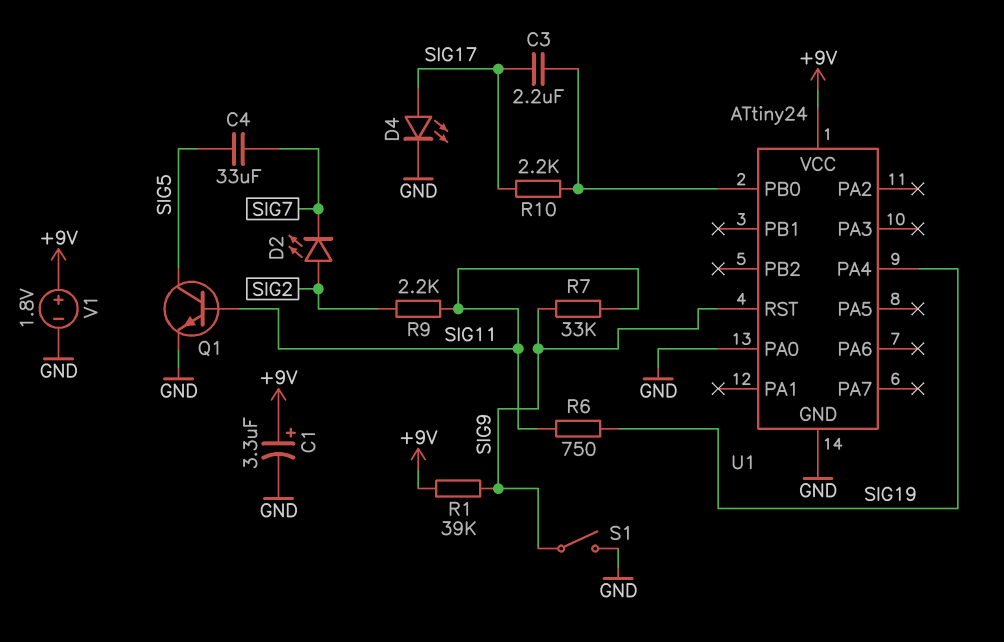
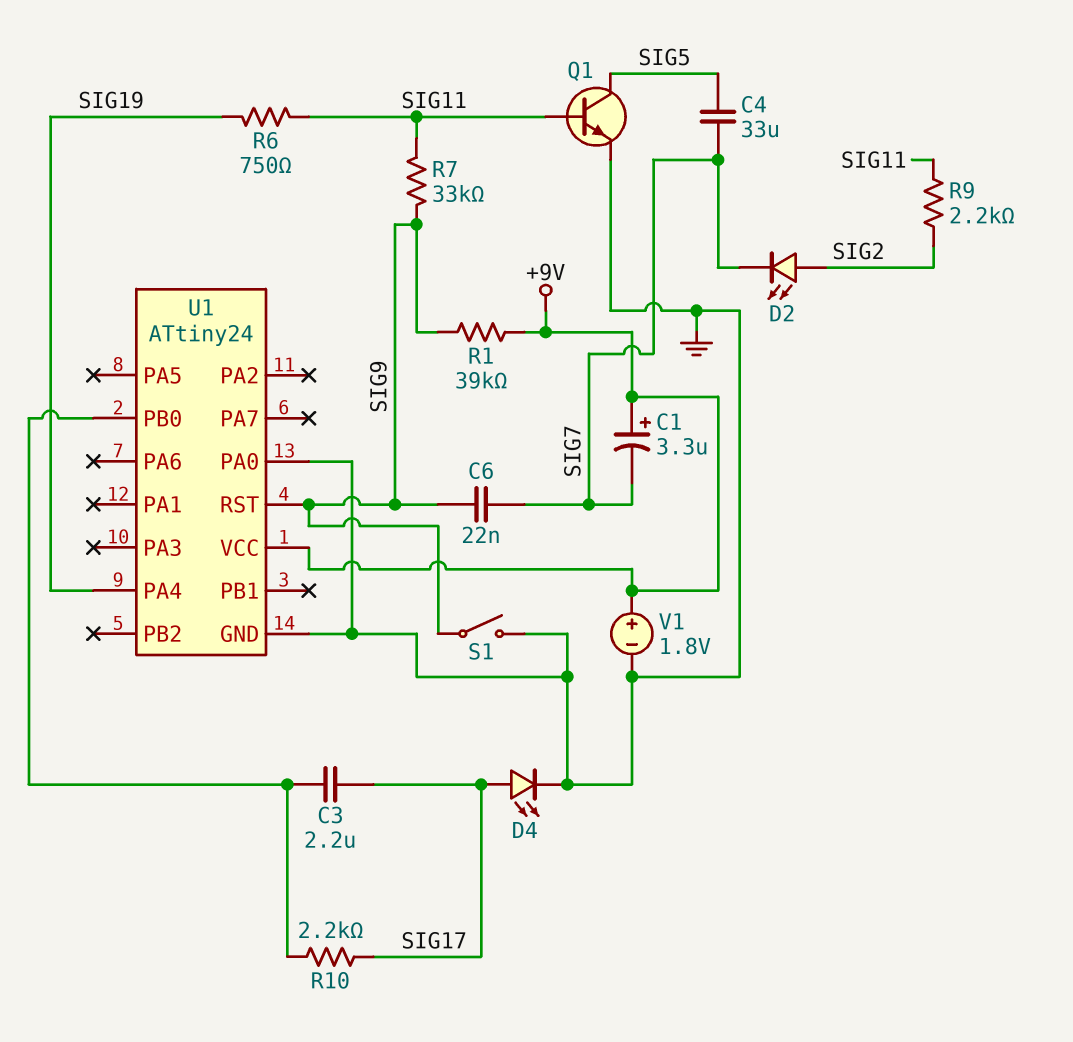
C1: 3.3uF (plus +9V, minus GND) -> 3.3uF (plus +9V, minus SIG7)
C6: none -> 22nF (SIG7, SIG9)

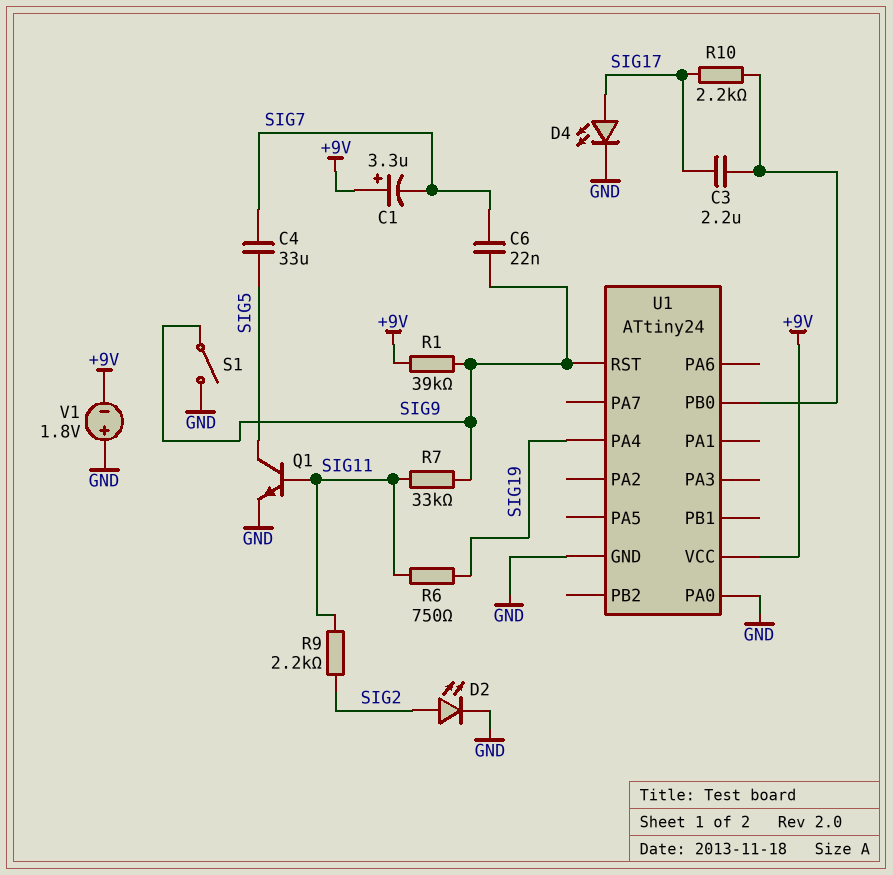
D2: LED (A SIG2, K SIG7) -> LED (A SIG2, K GND)
V1: 1.8V (plus +9V, minus GND) -> 1.8V (plus GND, minus +9V)

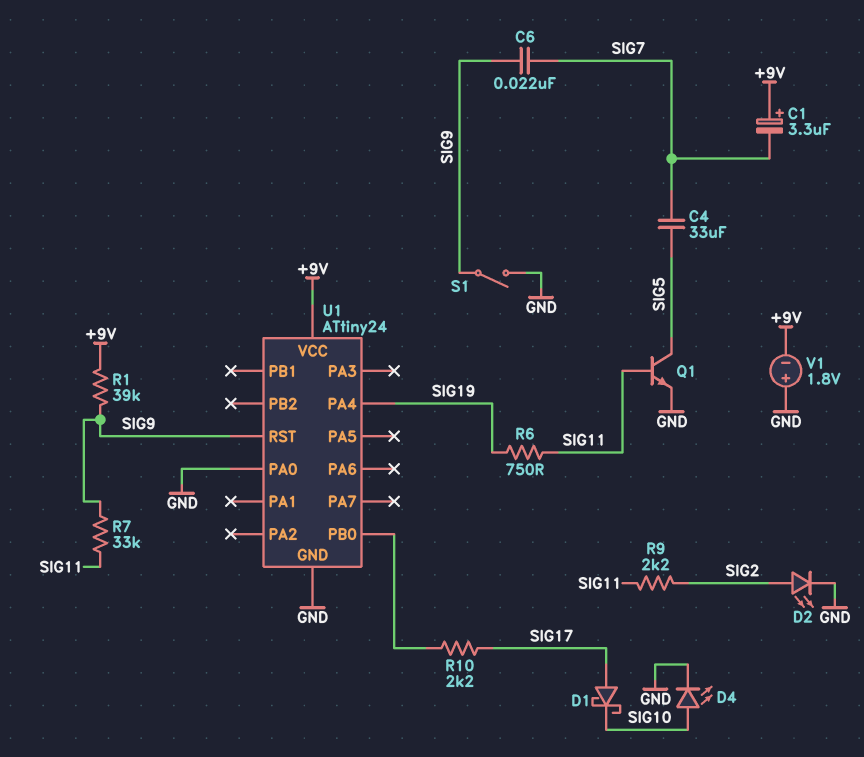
C3: 2.2uF (SIG17, U1/PB0) -> none
D1: none -> schottky (A SIG17, K SIG10)
D4: LED (A SIG17, K GND) -> LED (A SIG10, K GND)

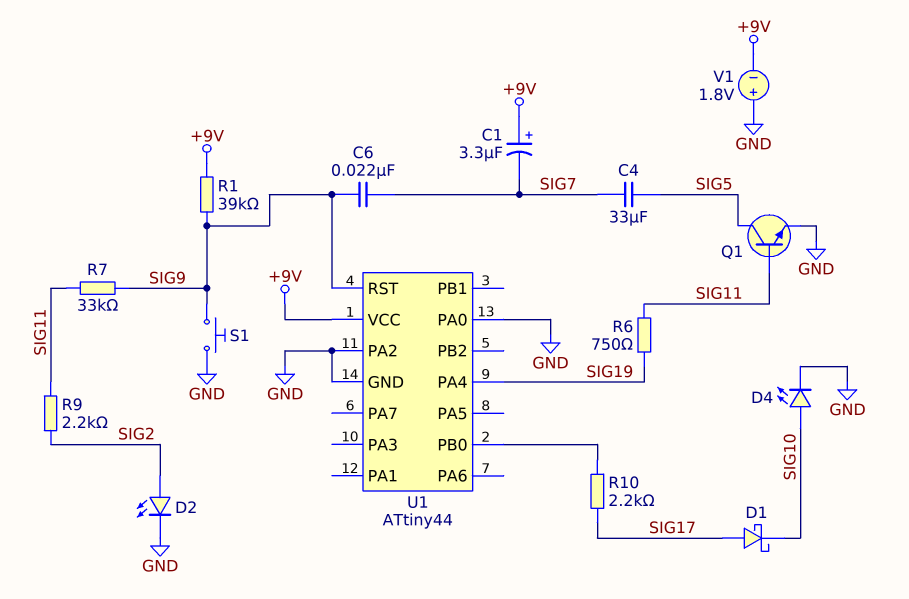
S1: switch (GND, SIG9) -> button (GND, SIG9)
U1: ATtiny24 -> ATtiny44
U1 pin PA2: none -> GND

